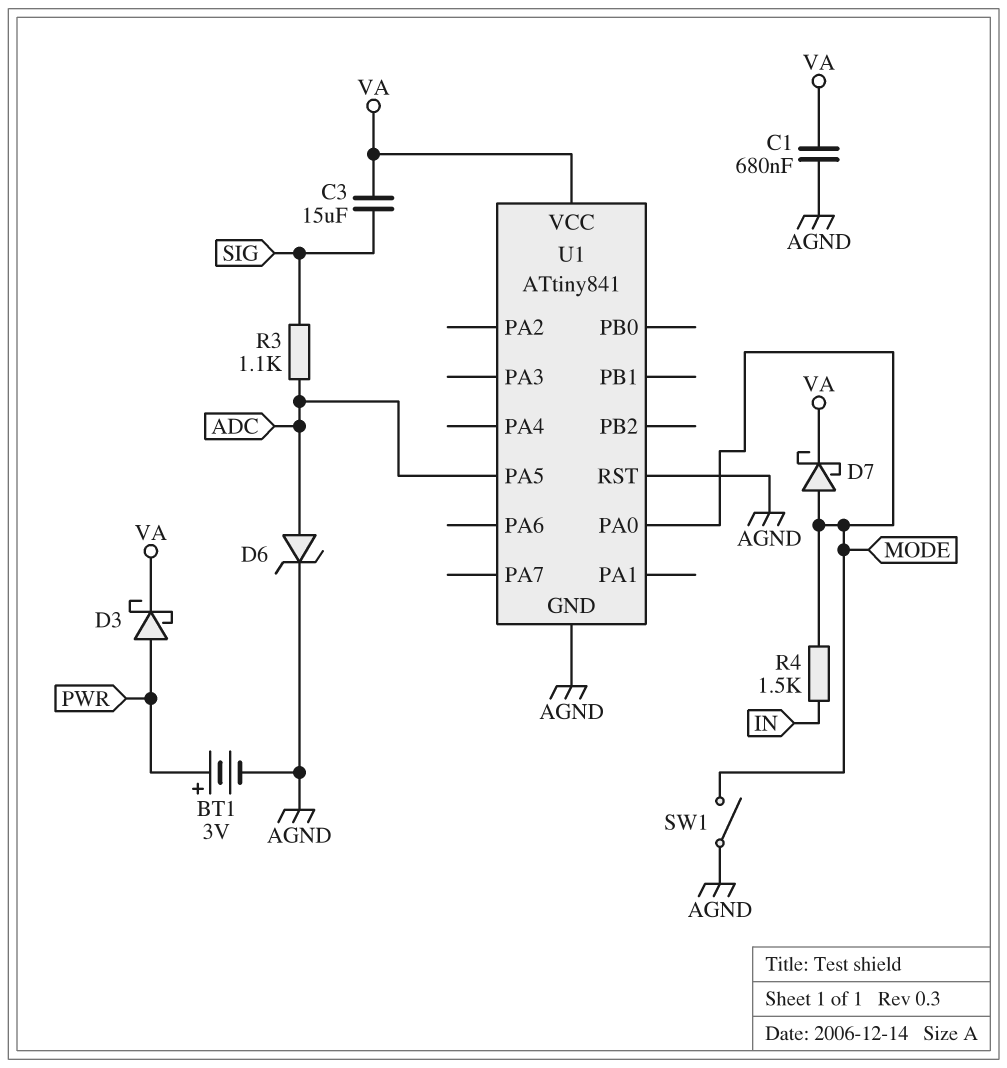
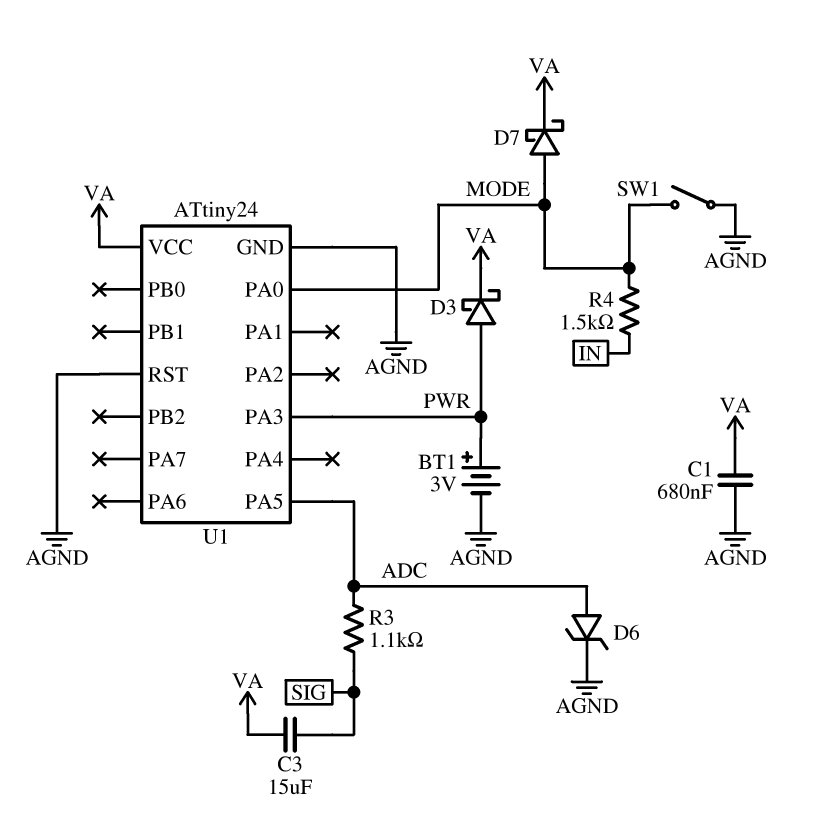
U1: ATtiny841 -> ATtiny24
U1 pin PA3: none -> PWR

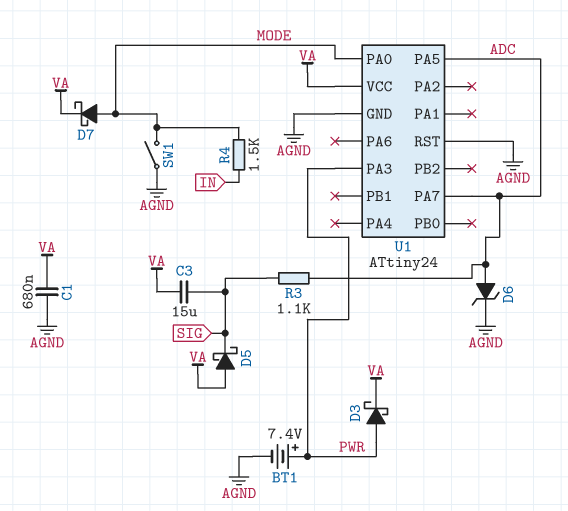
BT1: 3V (plus PWR, minus AGND) -> 7.4V (plus PWR, minus AGND)
D5: none -> schottky (A VA, K SIG)
U1 pin PA7: none -> ADC

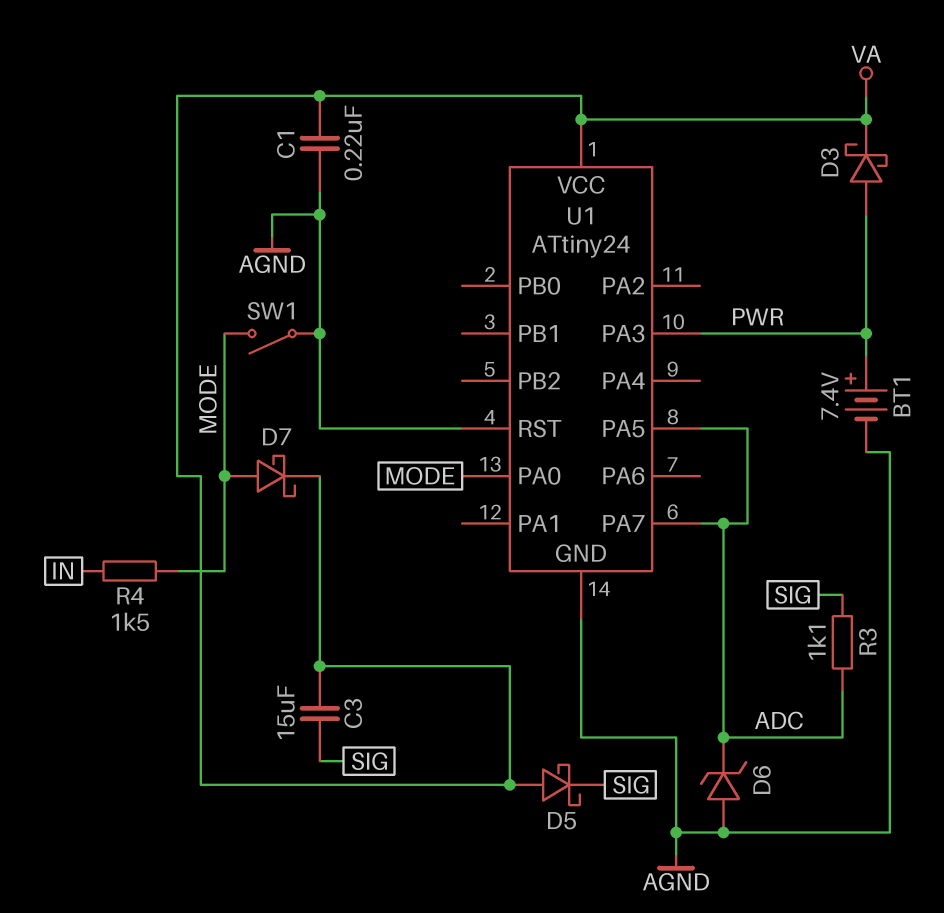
C1: 680nF (AGND, VA) -> 220nF (AGND, VA)
D6: zener (A ADC, K AGND) -> zener (A AGND, K ADC)

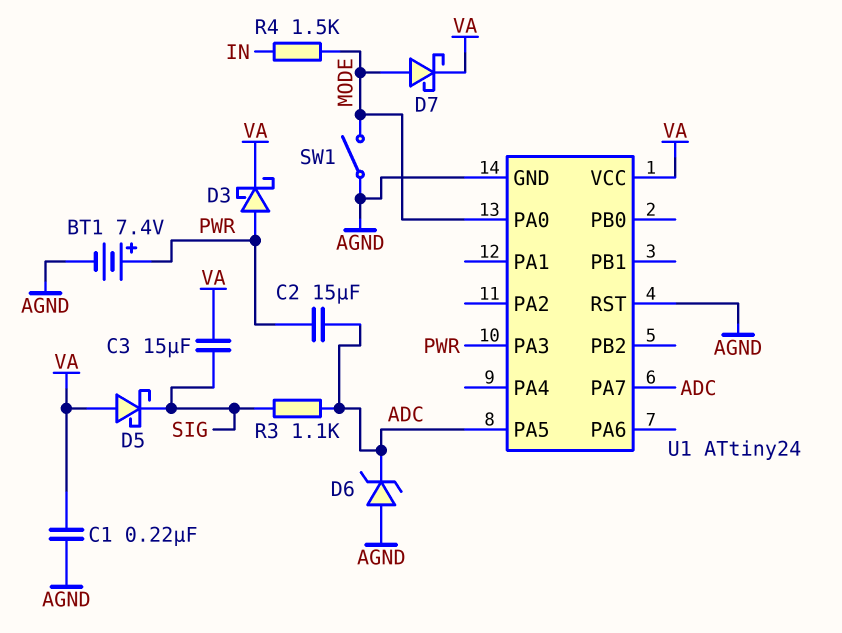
C2: none -> 15uF (ADC, PWR)

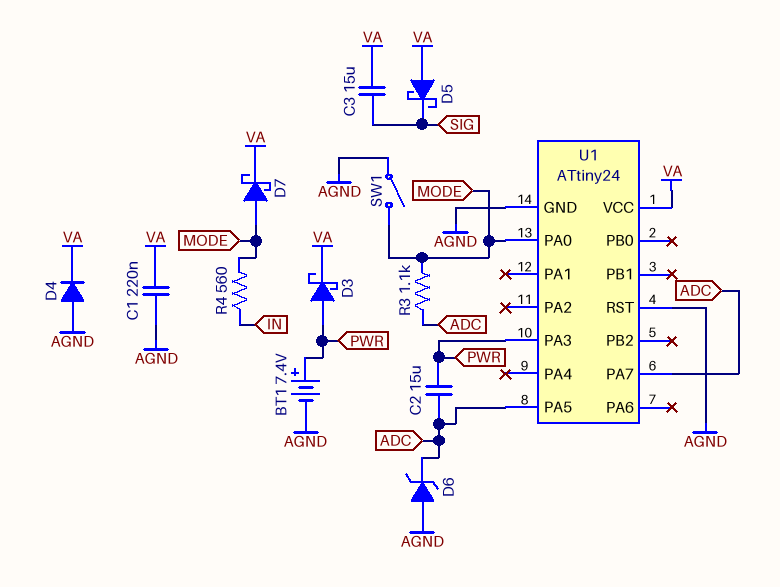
D4: none -> diode (A AGND, K VA)
R3: 1.1k (ADC, SIG) -> 1.1k (ADC, MODE)
R4: 1.5k (IN, MODE) -> 560 (IN, MODE)

